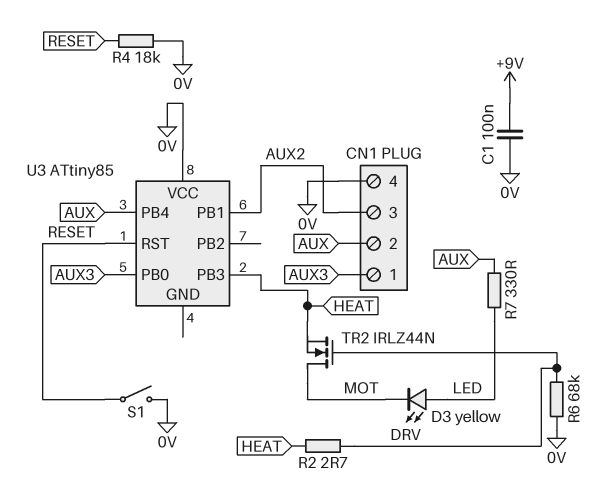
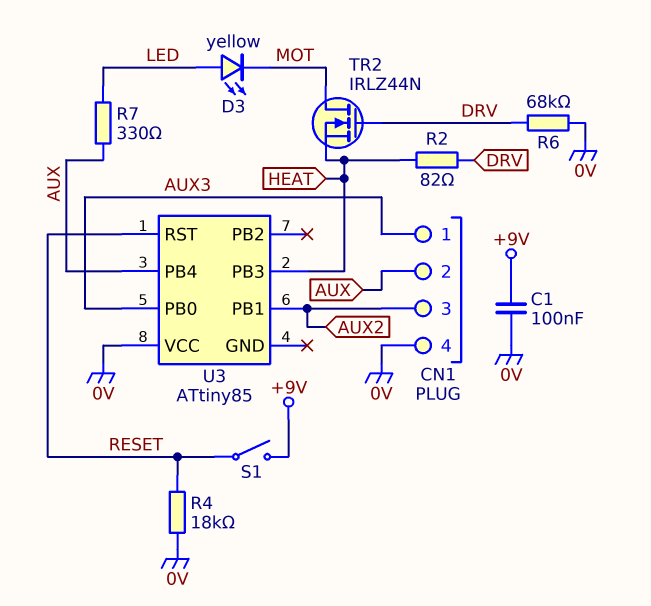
R2: 2.7 (DRV, HEAT) -> 82 (DRV, HEAT)
S1: switch (0V, RESET) -> switch (+9V, RESET)

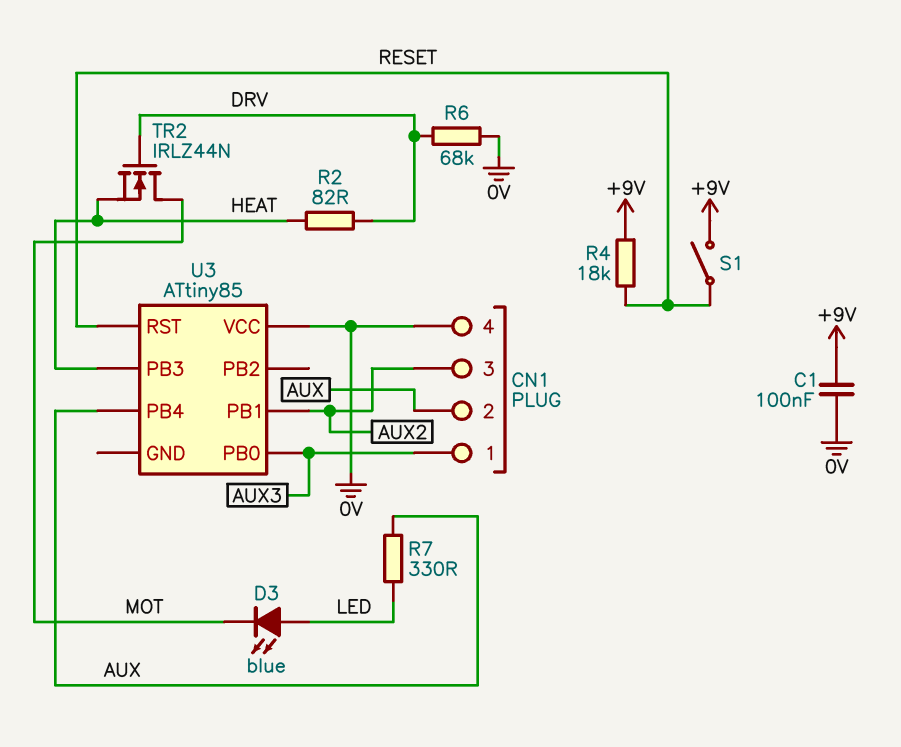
D3: LED yellow (A LED, K MOT) -> LED blue (A LED, K MOT)
R4: 18k (0V, RESET) -> 18k (+9V, RESET)

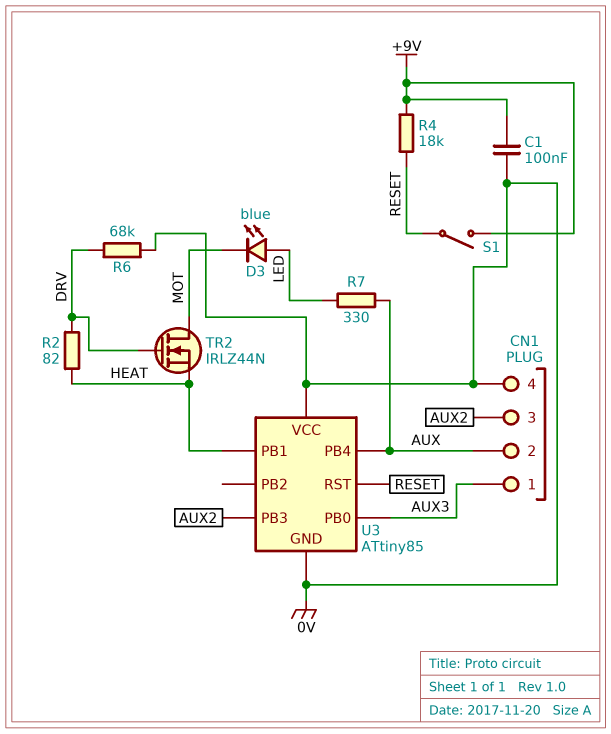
U3 pin GND: none -> 0V
U3 pin PB1: AUX2 -> HEAT
U3 pin PB3: HEAT -> AUX2

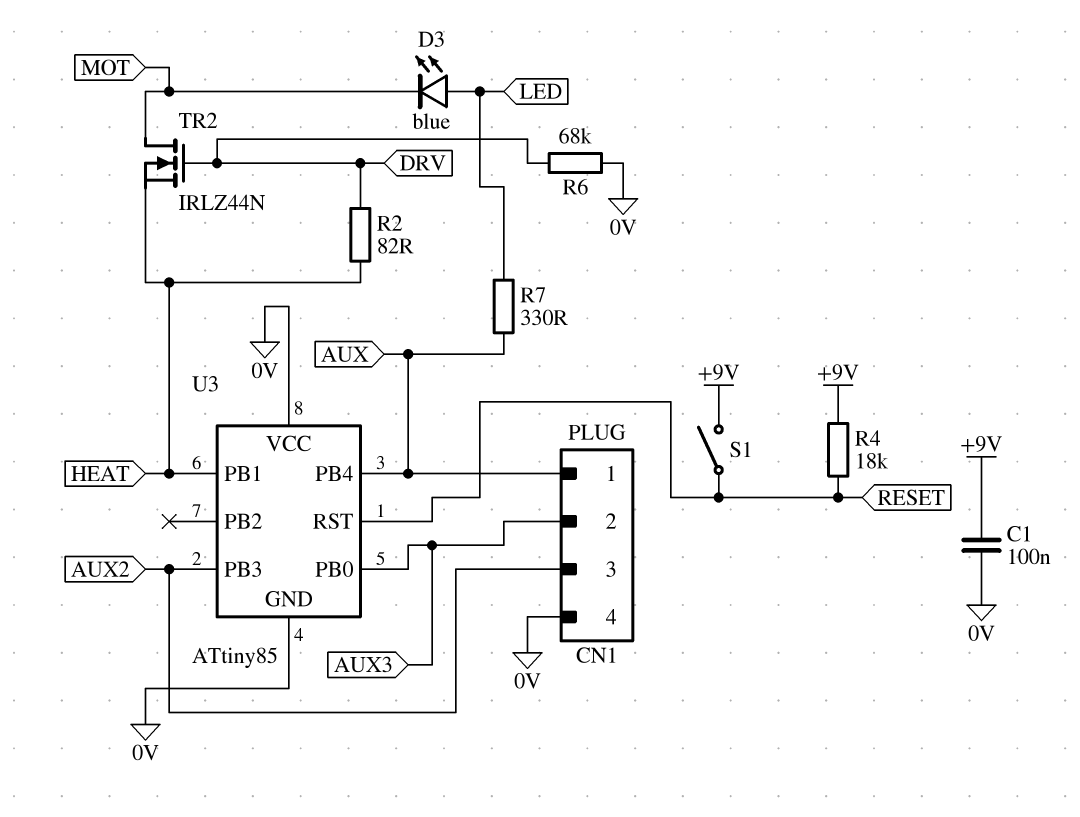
CN1 pin 1: AUX3 -> AUX
CN1 pin 2: AUX -> AUX3

